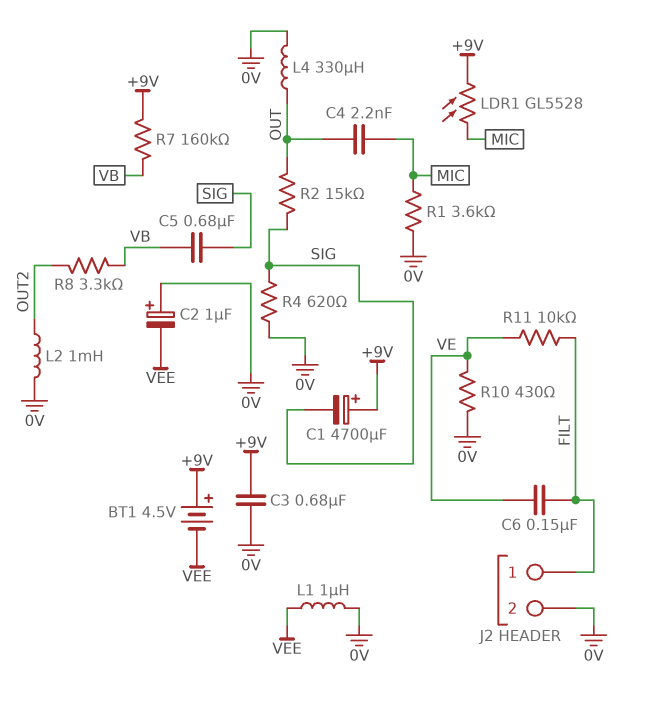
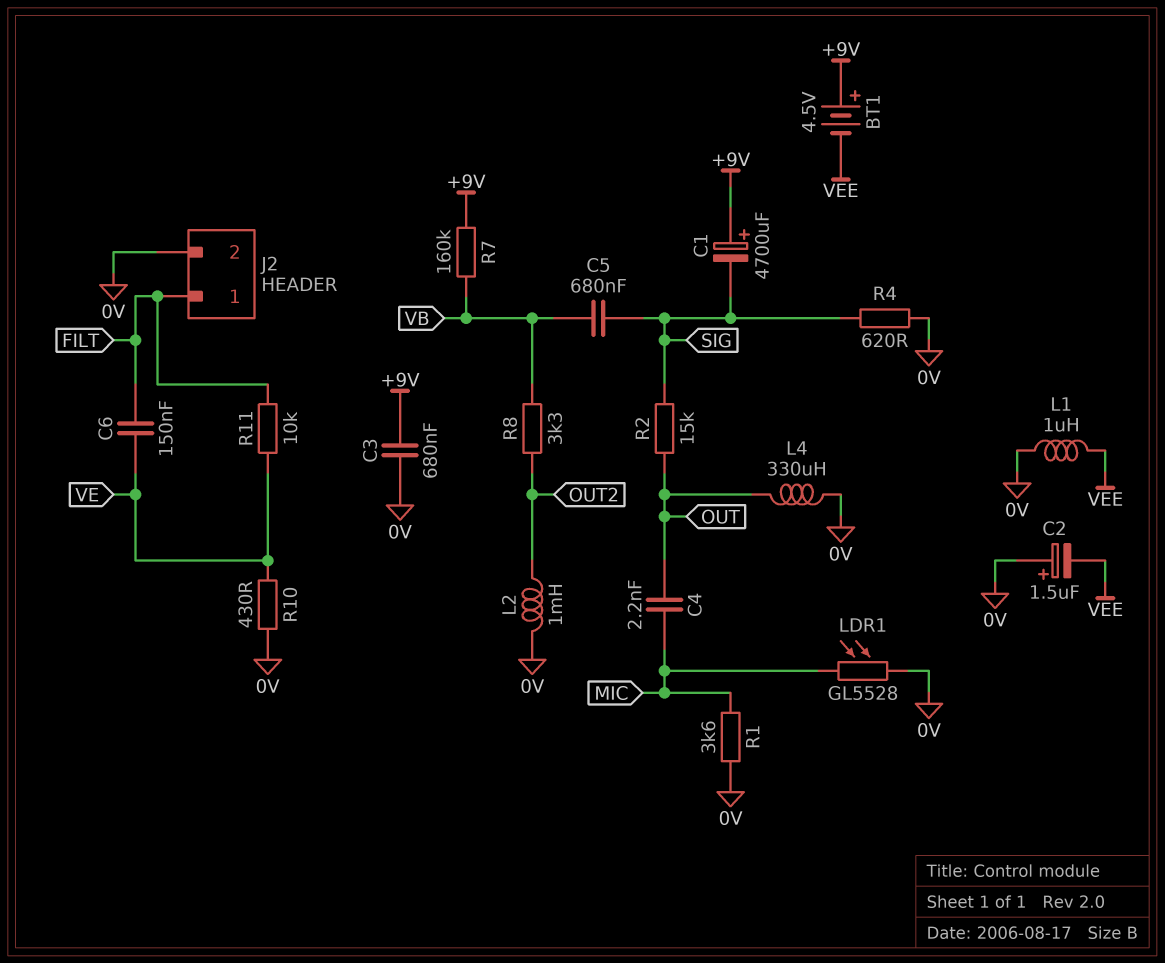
C2: 1uF (plus 0V, minus VEE) -> 1.5uF (plus 0V, minus VEE)
LDR1: GL5528 (+9V, MIC) -> GL5528 (0V, MIC)

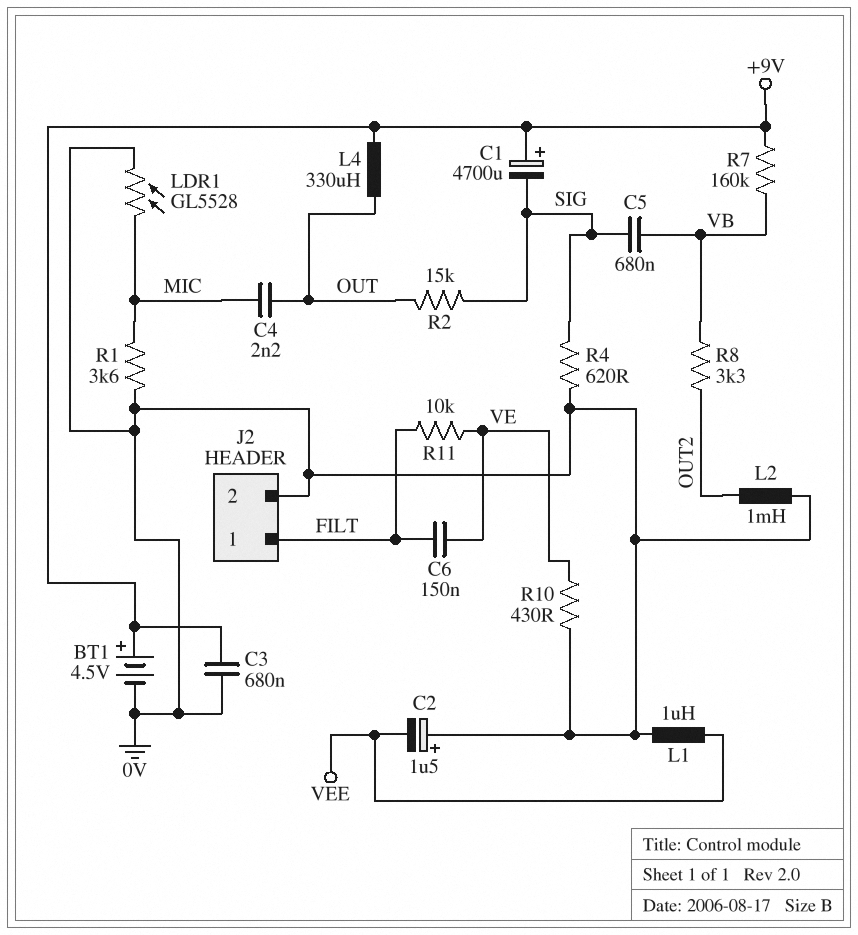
BT1: 4.5V (plus +9V, minus VEE) -> 4.5V (plus +9V, minus 0V)
L4: 330uH (0V, OUT) -> 330uH (+9V, OUT)

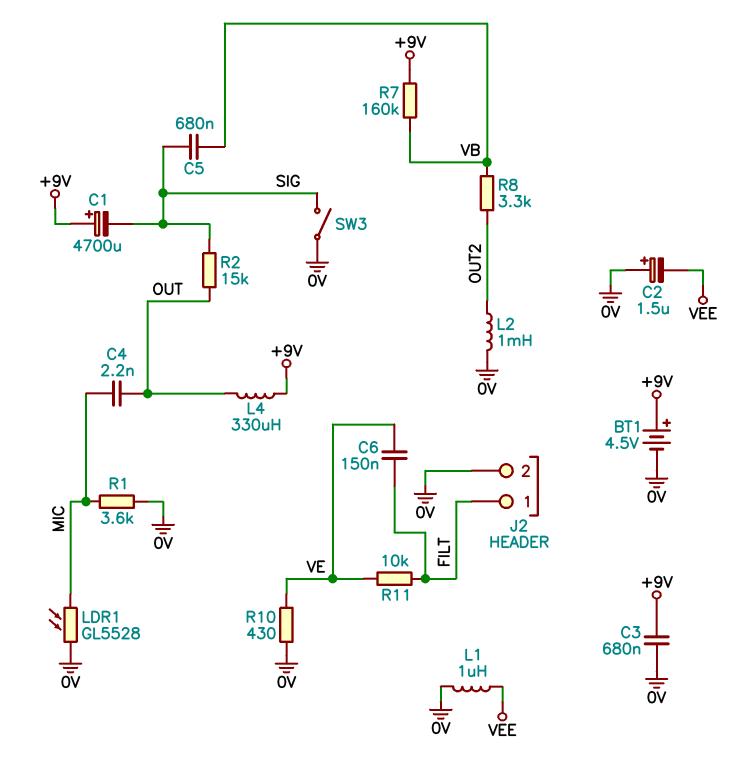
R4: 620 (0V, SIG) -> none
SW3: none -> switch (0V, SIG)

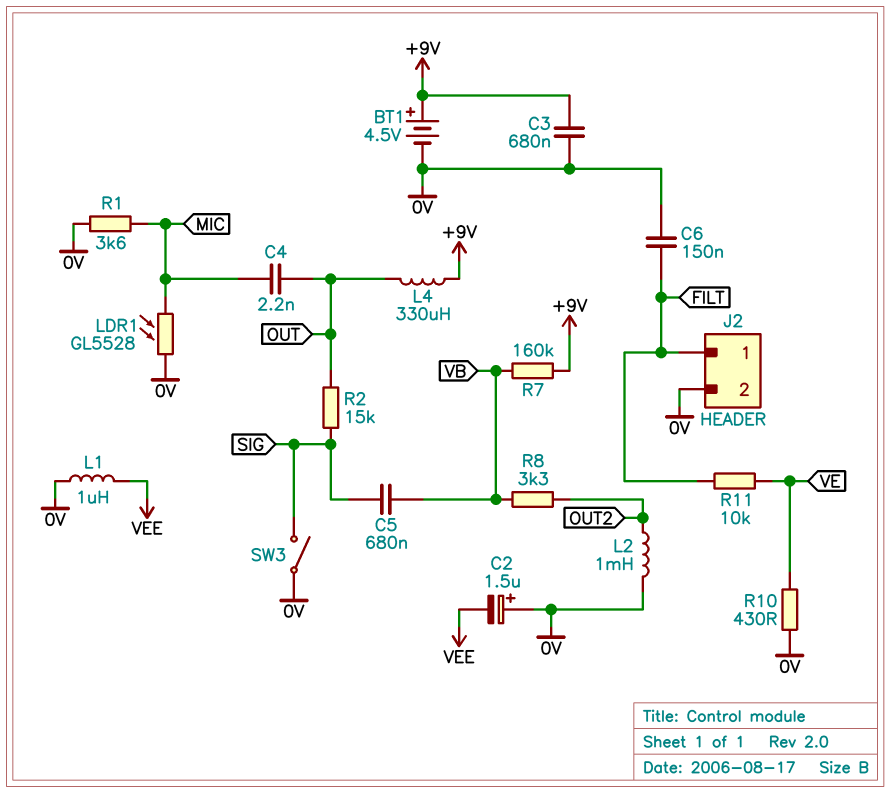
C1: 4700uF (plus +9V, minus SIG) -> none
C6: 150nF (FILT, VE) -> 150nF (0V, FILT)

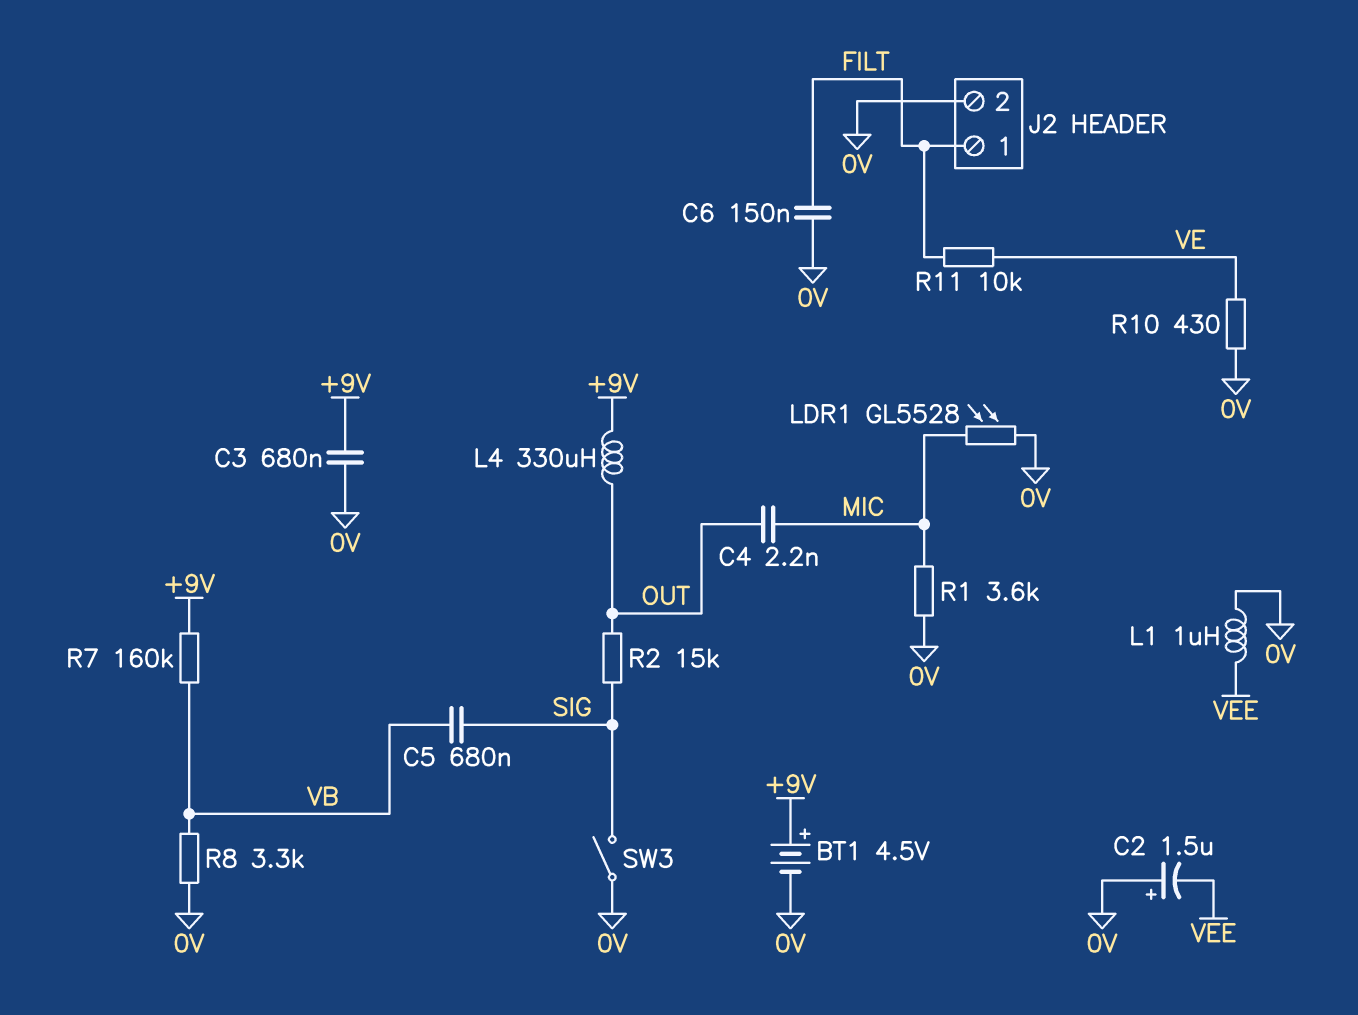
L2: 1mH (0V, OUT2) -> none
R8: 3.3k (OUT2, VB) -> 3.3k (0V, VB)

